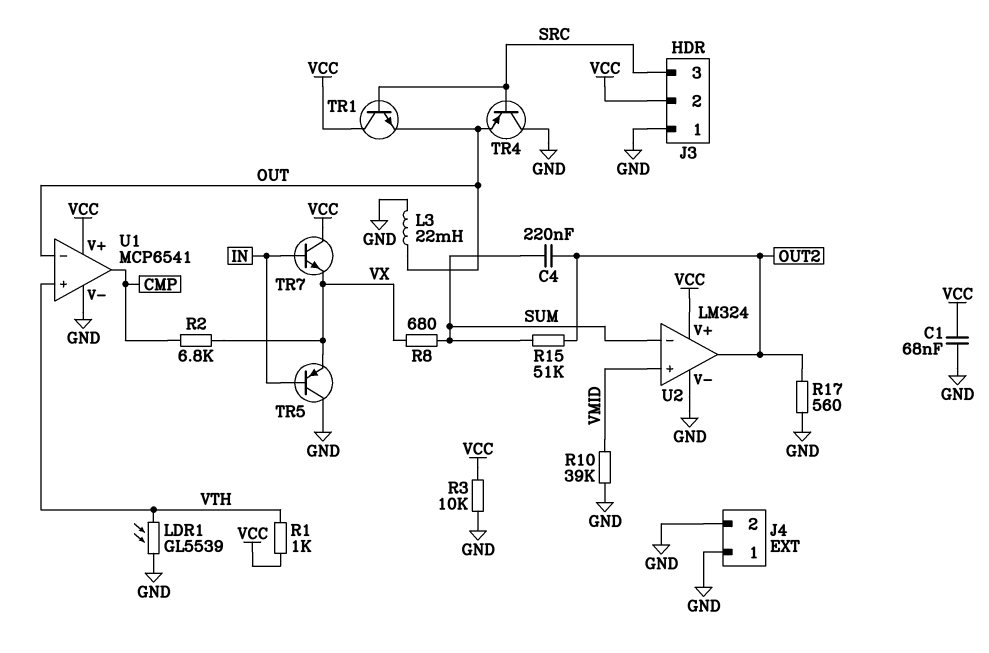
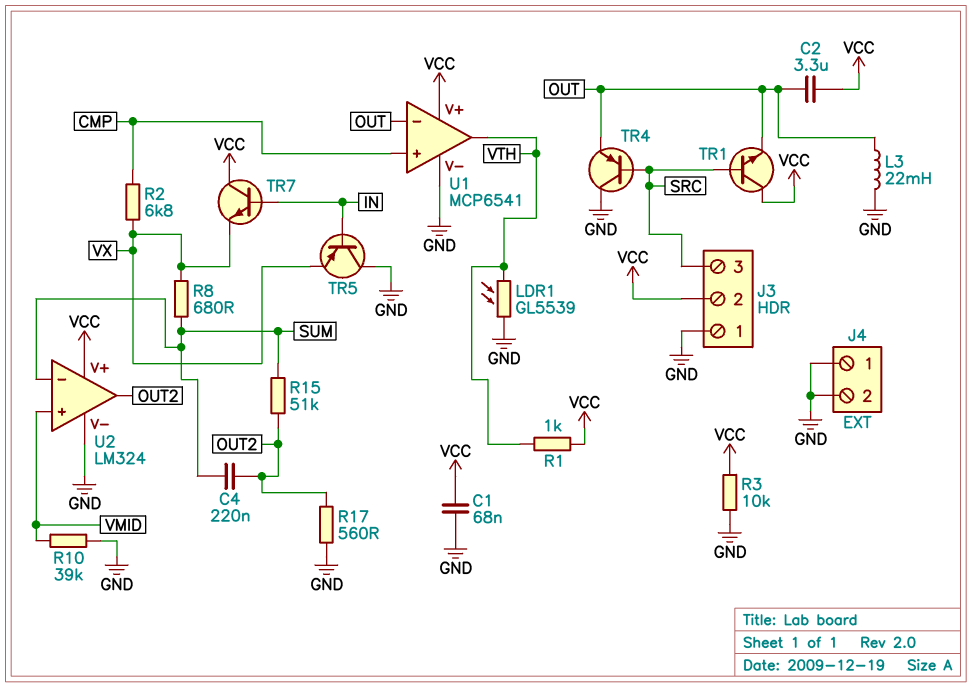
C2: none -> 3.3uF (OUT, VCC)
U1 pin in+: VTH -> CMP
U1 pin out: CMP -> VTH

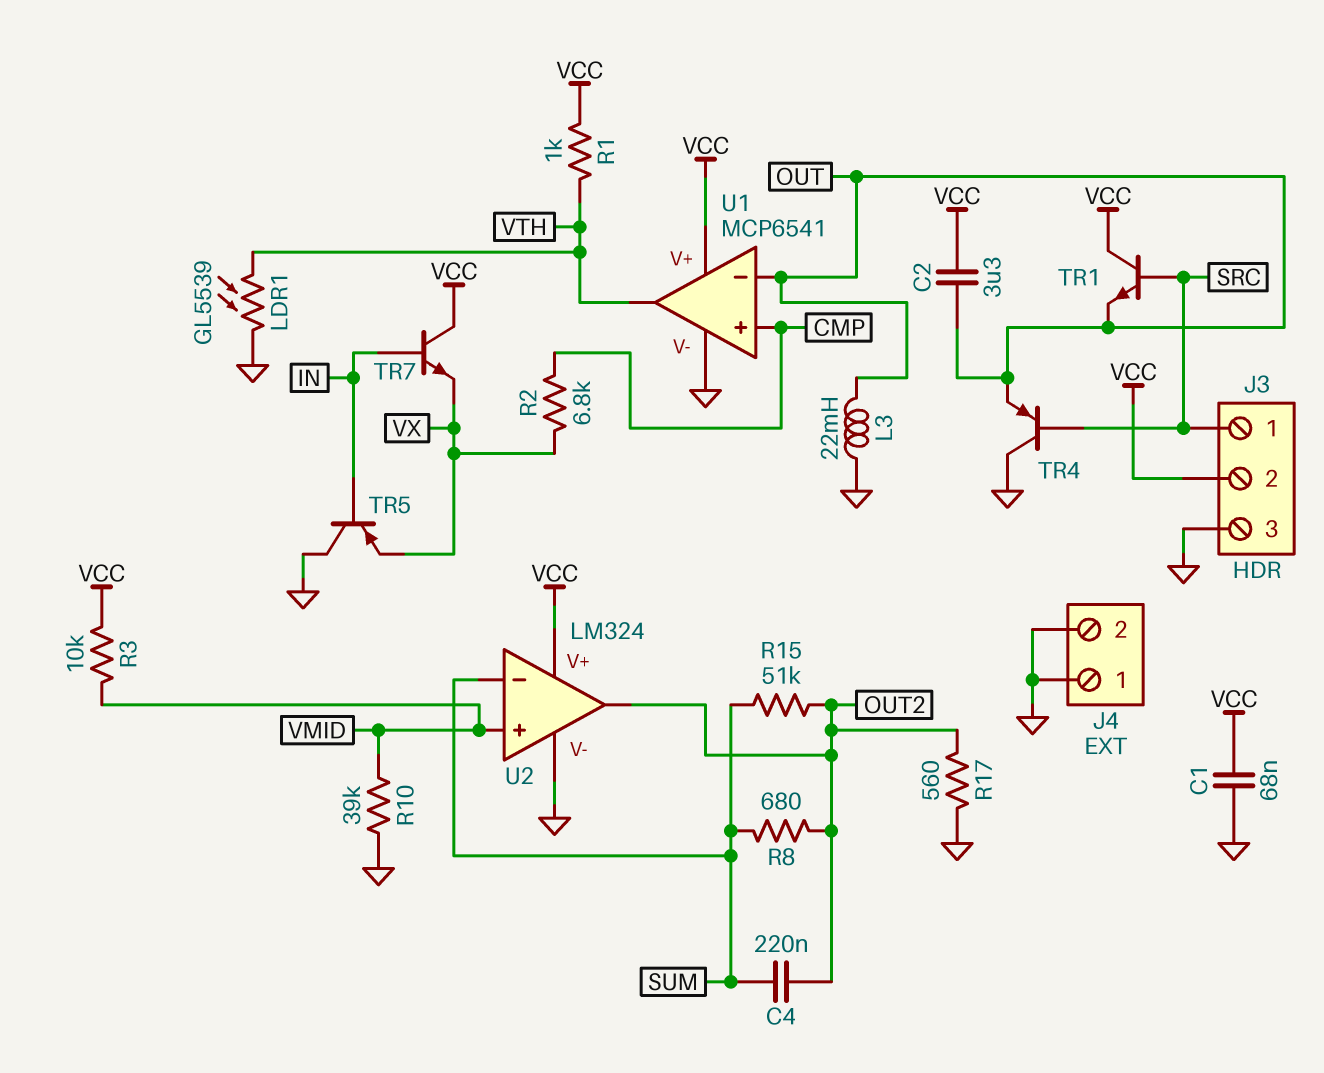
J3 pin 1: GND -> SRC
J3 pin 3: SRC -> GND
R3: 10k (GND, VCC) -> 10k (VCC, VMID)
R8: 680 (SUM, VX) -> 680 (OUT2, SUM)

